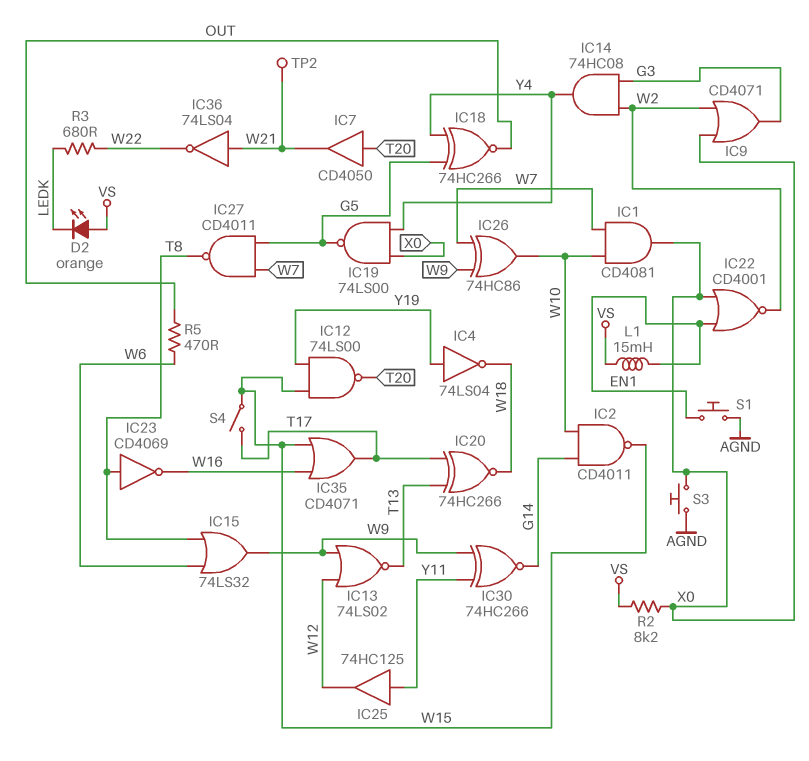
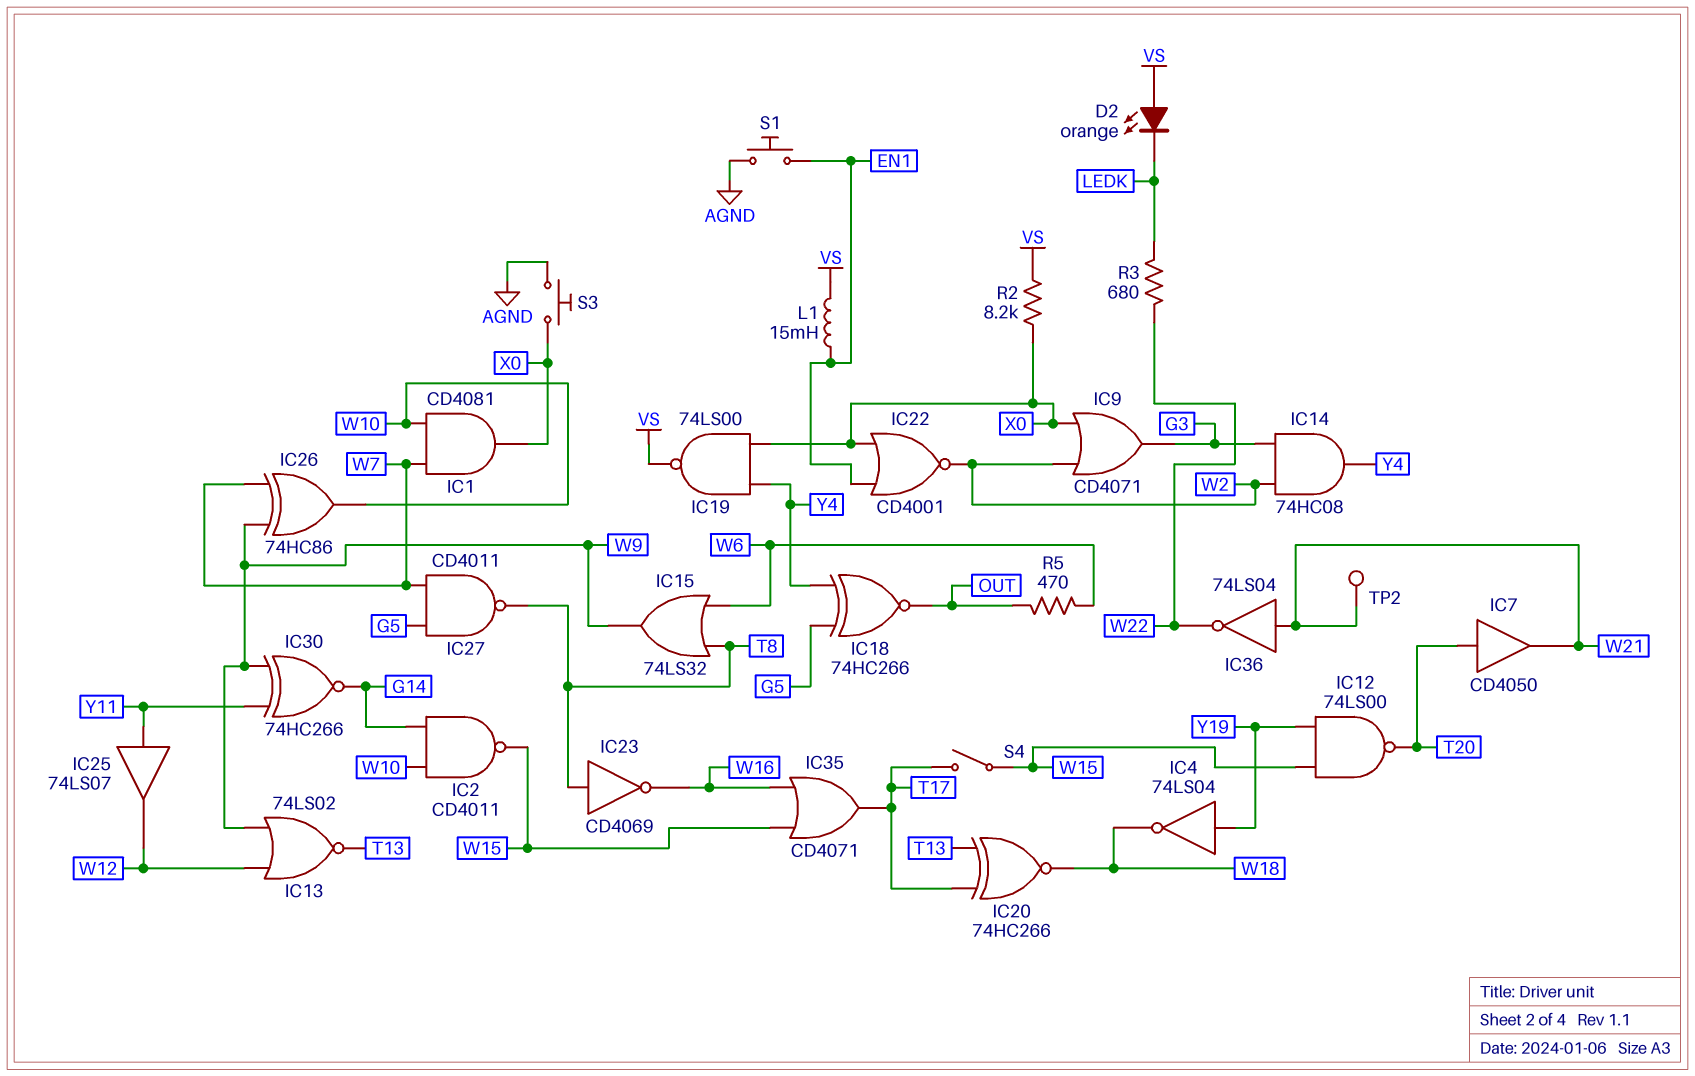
IC19: NAND 74LS00 (in X0, in Y4, out G5) -> NAND 74LS00 (in X0, in Y4, out VS)
IC25: buffer 74HC125 (in Y11, out W12) -> buffer 74LS07 (in Y11, out W12)

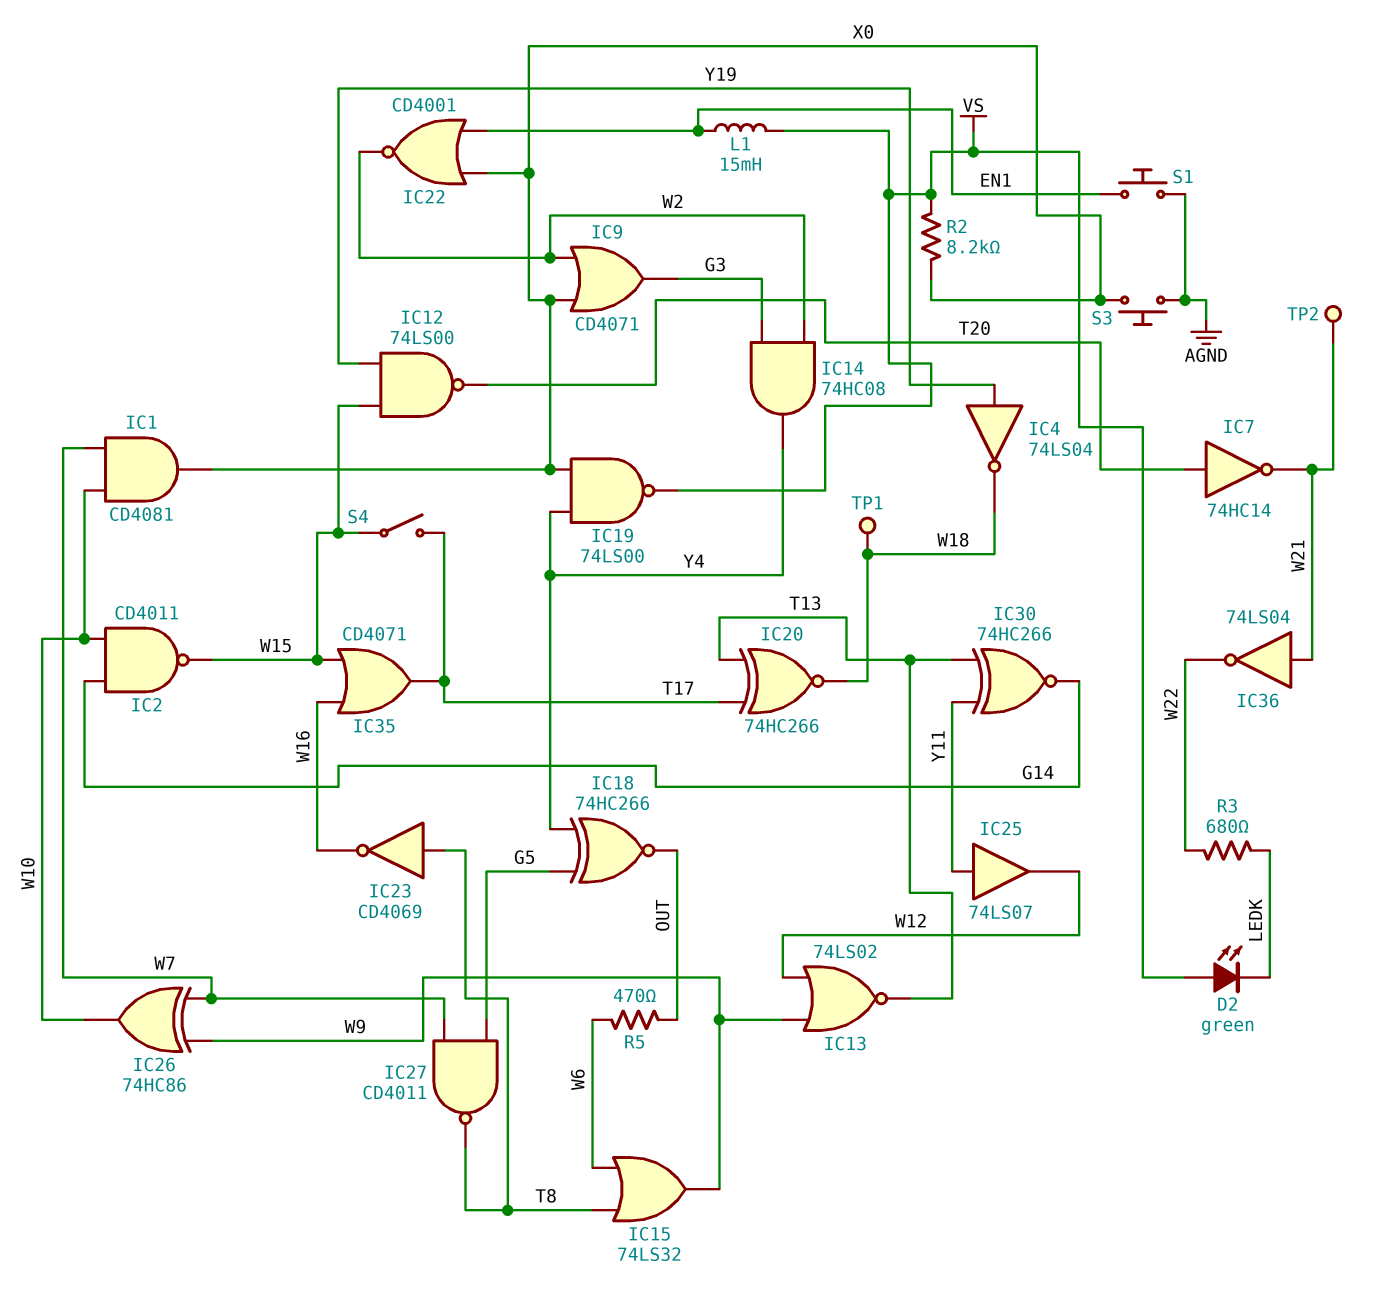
D2: LED orange (A VS, K LEDK) -> LED green (A VS, K LEDK)
IC7: buffer CD4050 (in T20, out W21) -> NOT 74HC14 (in T20, out W21)
IC30: XNOR 74HC266 (in W9, in Y11, out G14) -> XNOR 74HC266 (in T13, in Y11, out G14)
TP1: none -> test point (W18)

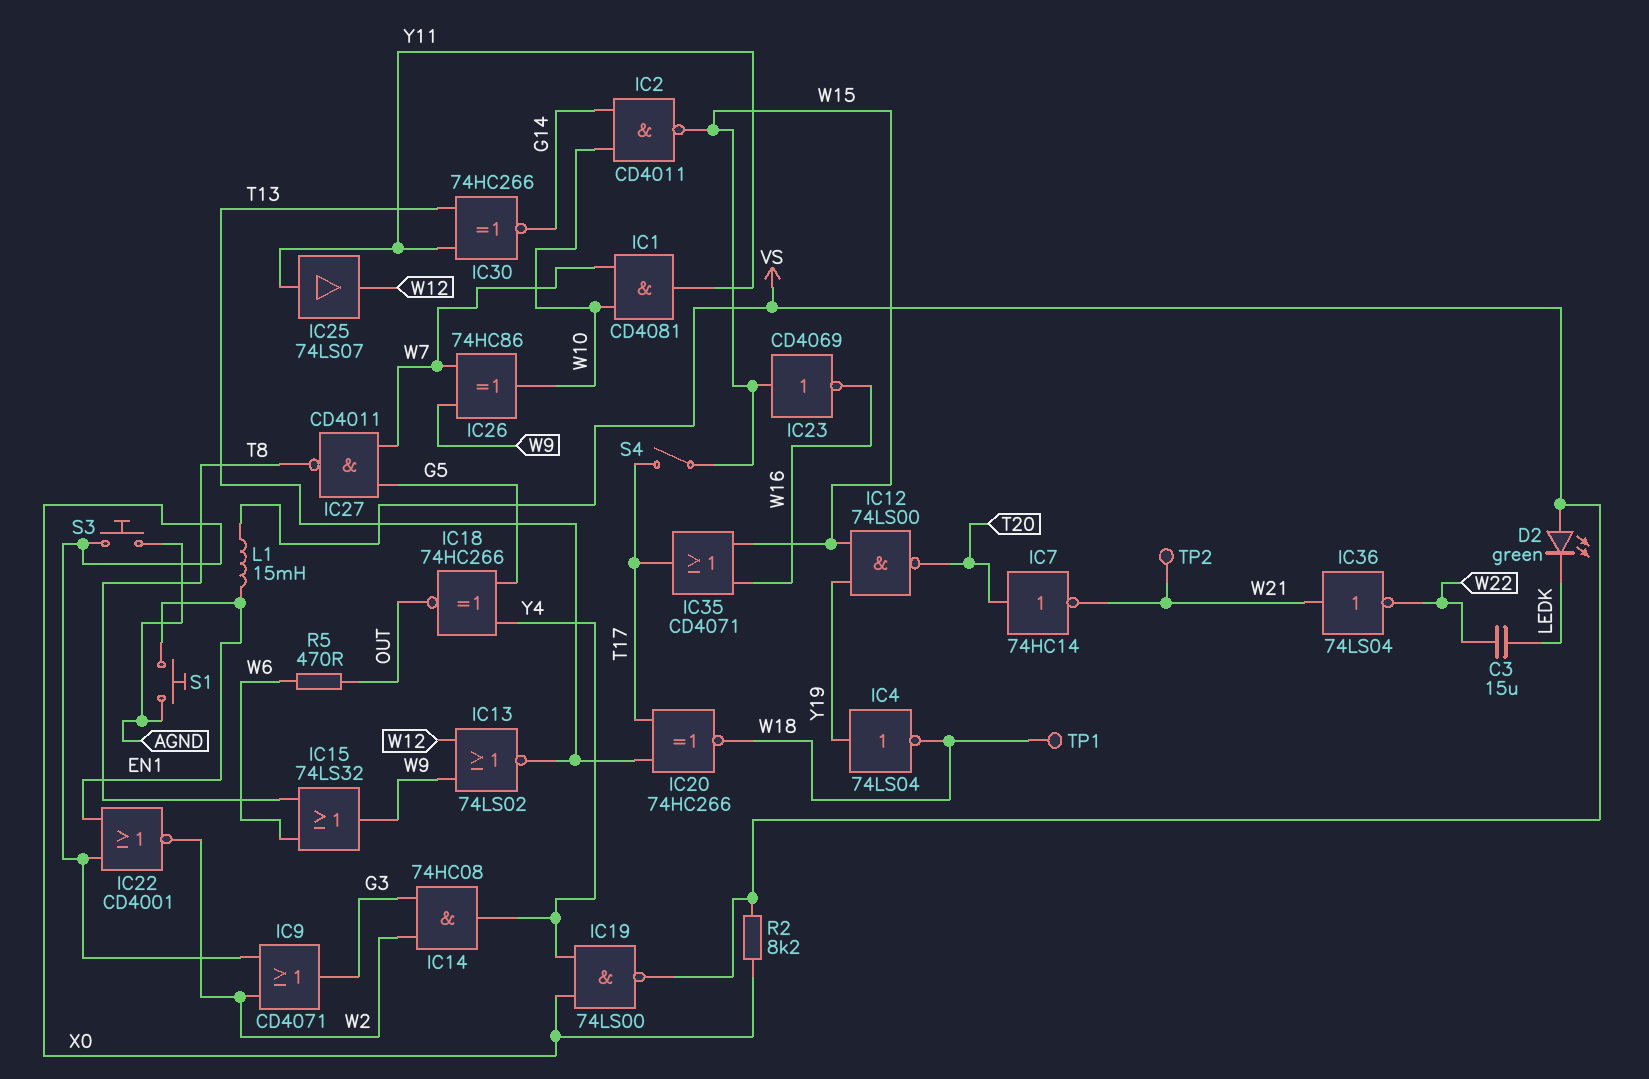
C3: none -> 15uF (LEDK, W22)
IC1: AND CD4081 (in W7, in W10, out X0) -> AND CD4081 (in W7, in W10, out Y11)
IC23: NOT CD4069 (in T8, out W16) -> NOT CD4069 (in W15, out W16)
R3: 680 (LEDK, W22) -> none

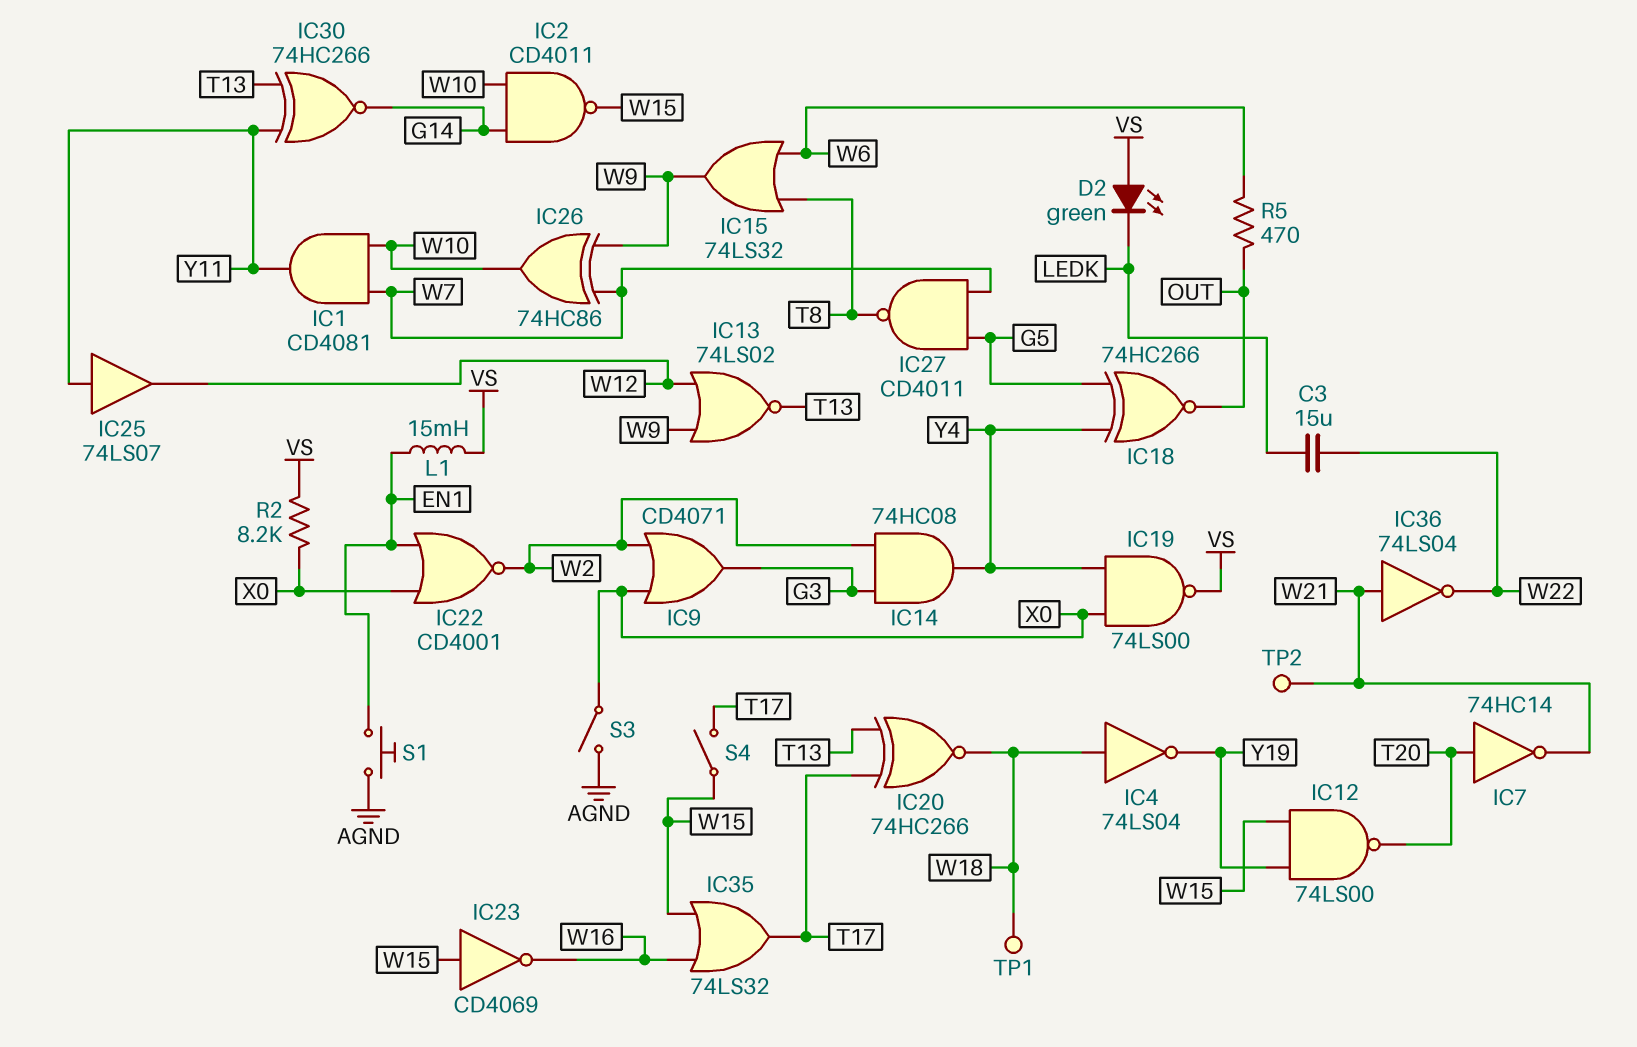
IC4: NOT 74LS04 (in Y19, out W18) -> NOT 74LS04 (in W18, out Y19)
IC35: OR CD4071 (in W15, in W16, out T17) -> OR 74LS32 (in W15, in W16, out T17)
S3: button (AGND, X0) -> switch (AGND, X0)

